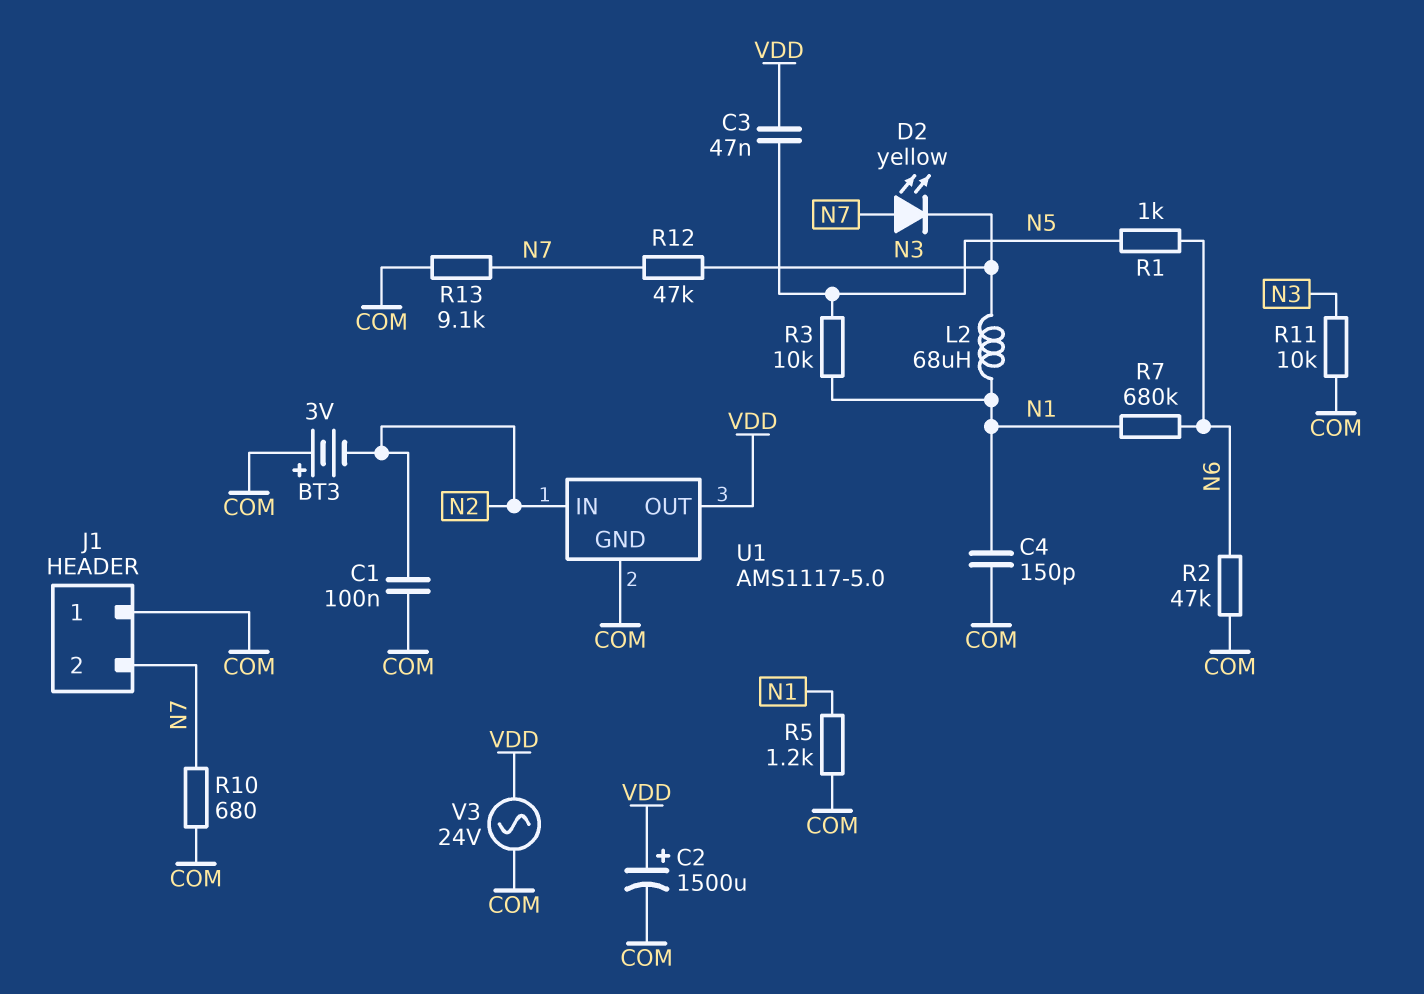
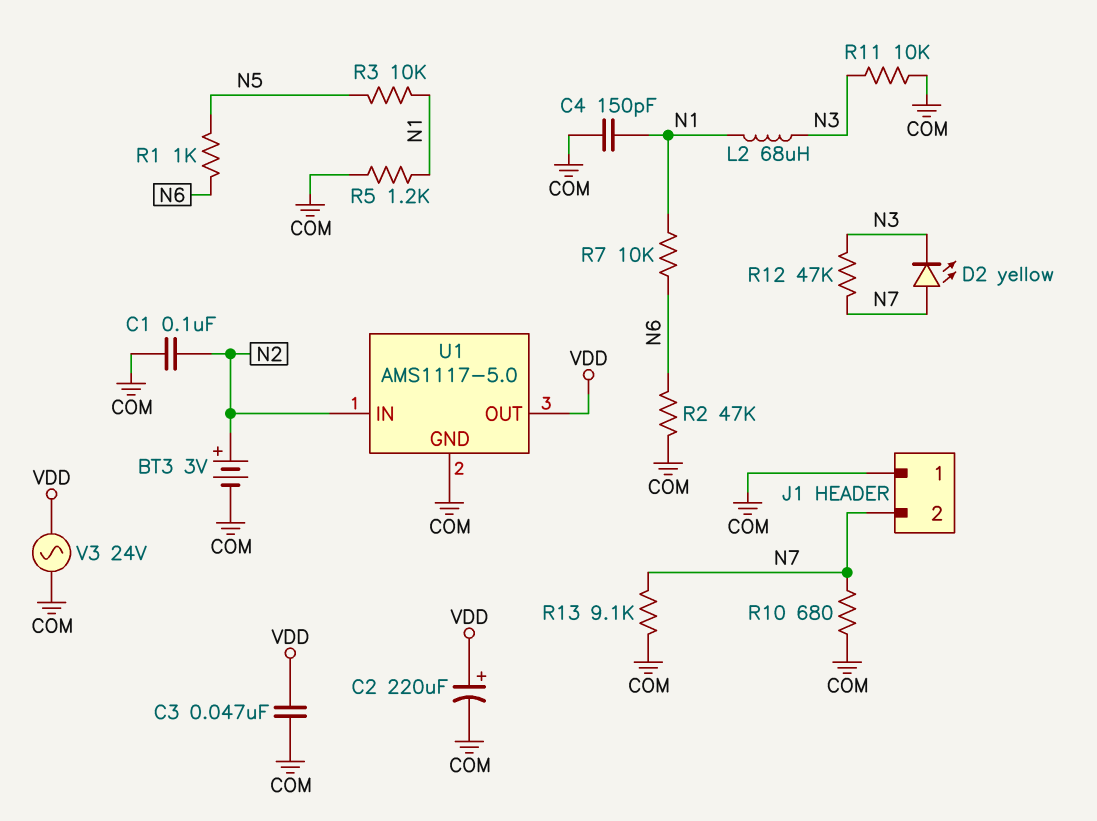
BT3: 3V (plus COM, minus N2) -> 3V (plus N2, minus COM)
C2: 1500uF (plus VDD, minus COM) -> 220uF (plus VDD, minus COM)
C3: 47nF (N5, VDD) -> 47nF (COM, VDD)
R7: 680k (N1, N6) -> 10k (N1, N6)

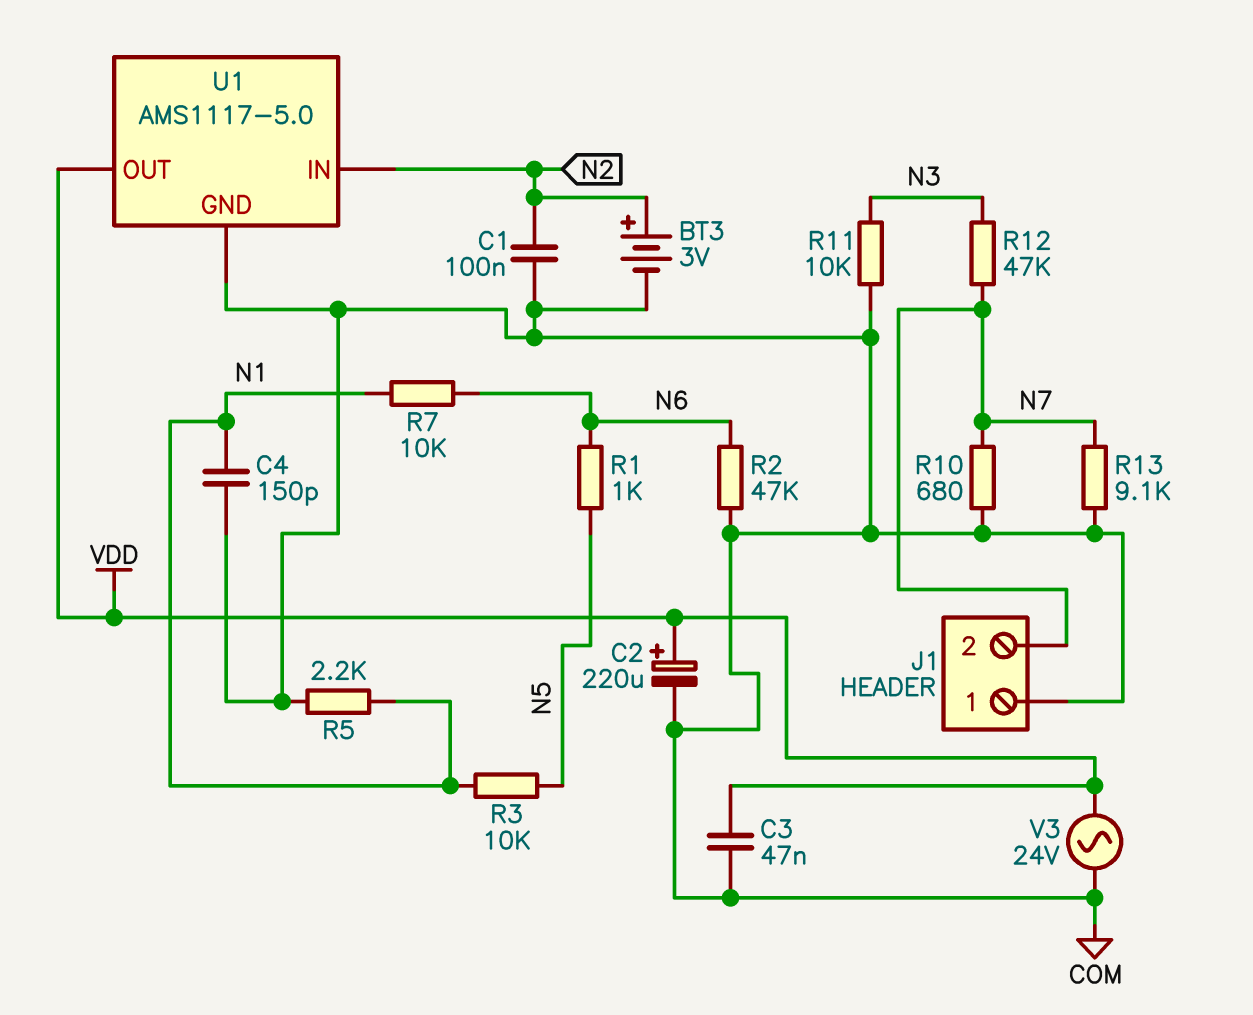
D2: LED yellow (A N7, K N3) -> none
L2: 68uH (N1, N3) -> none
R5: 1.2k (COM, N1) -> 2.2k (COM, N1)

